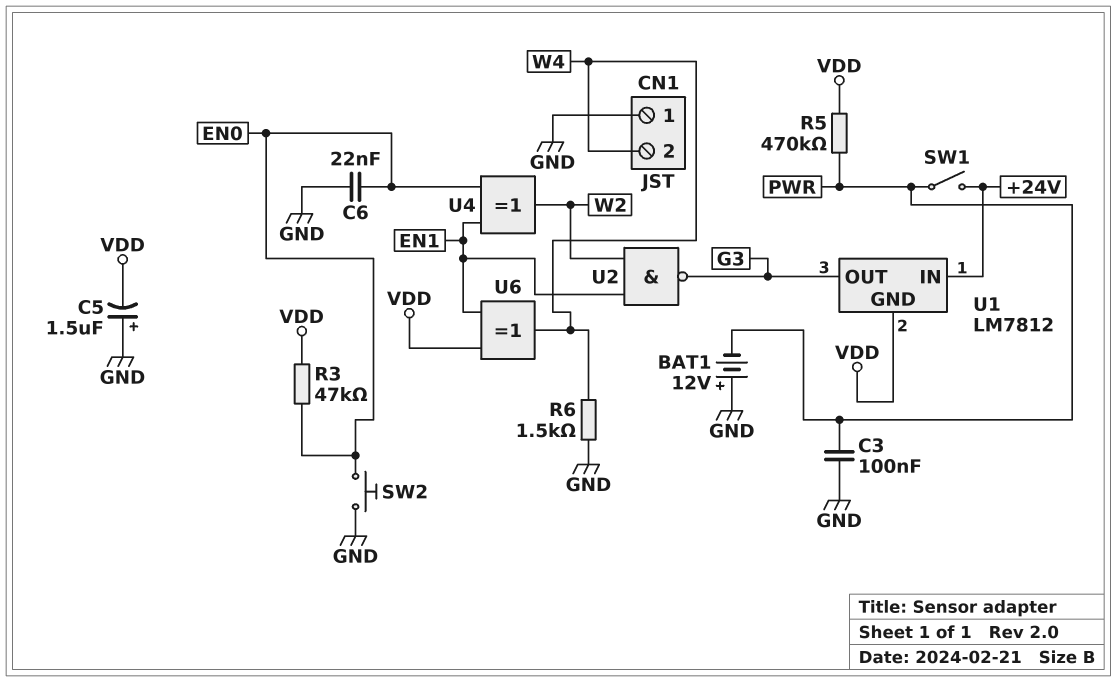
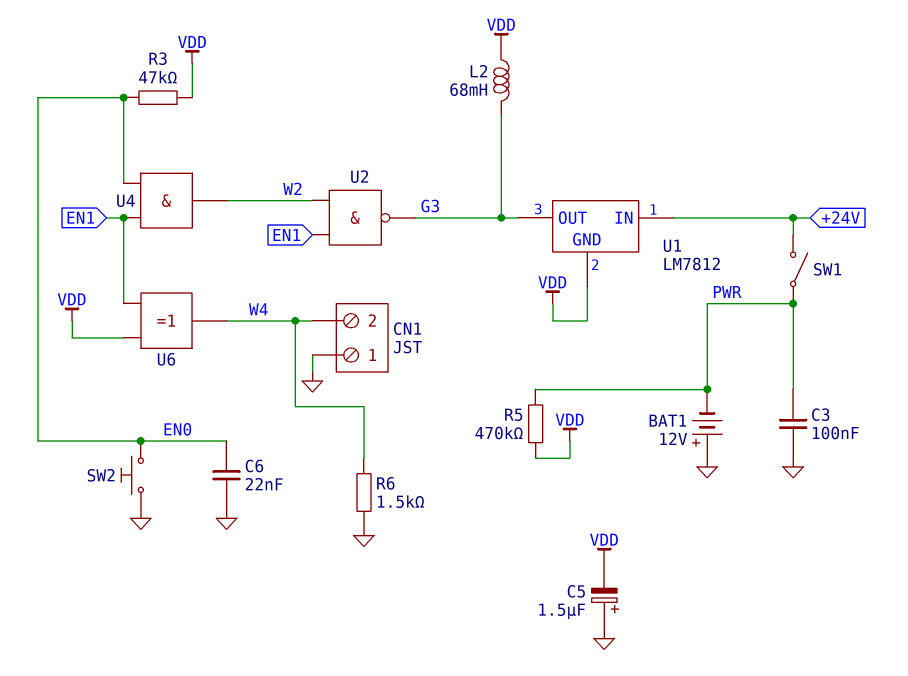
L2: none -> 68mH (G3, VDD)
U4: XOR (in EN0, in EN1, out W2) -> AND (in EN0, in EN1, out W2)

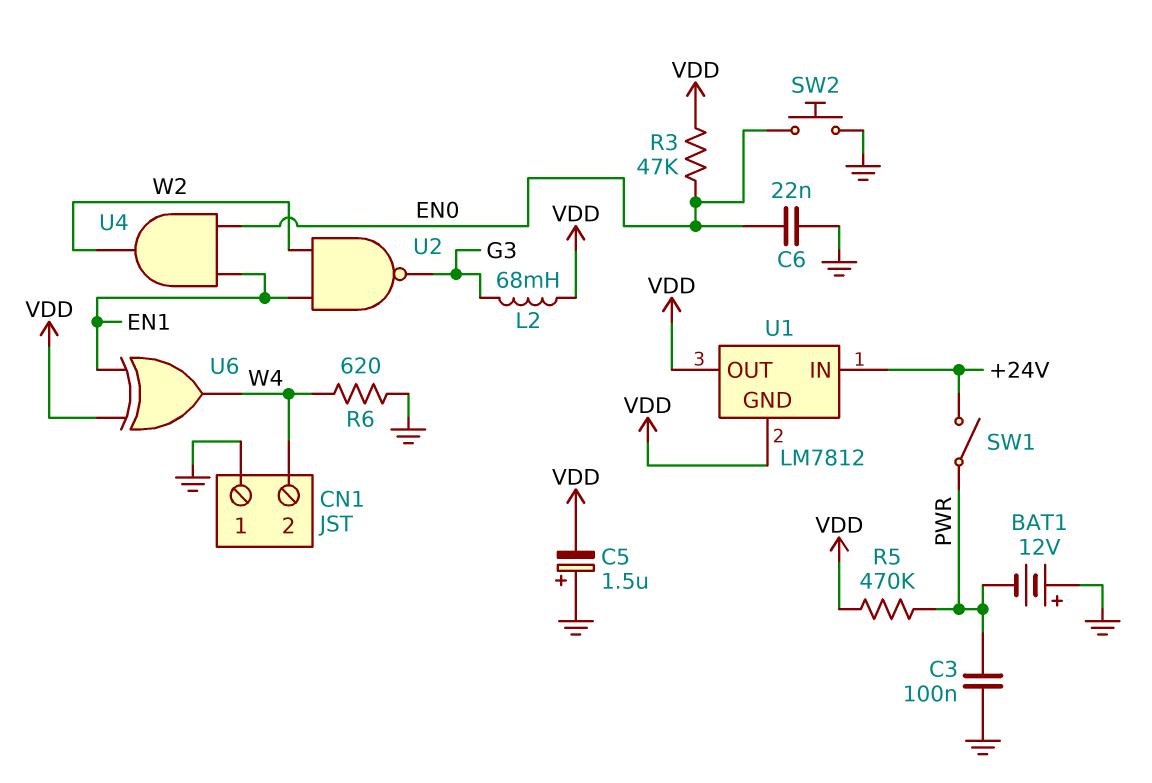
R6: 1.5k (GND, W4) -> 620 (GND, W4)
U1 pin OUT: G3 -> VDD

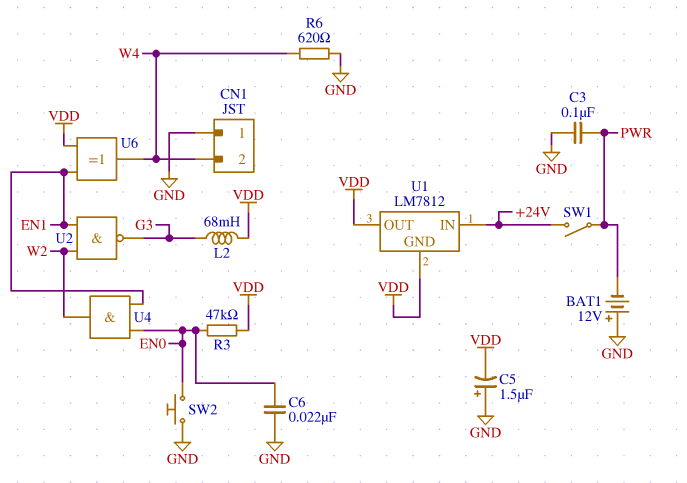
R5: 470k (PWR, VDD) -> none

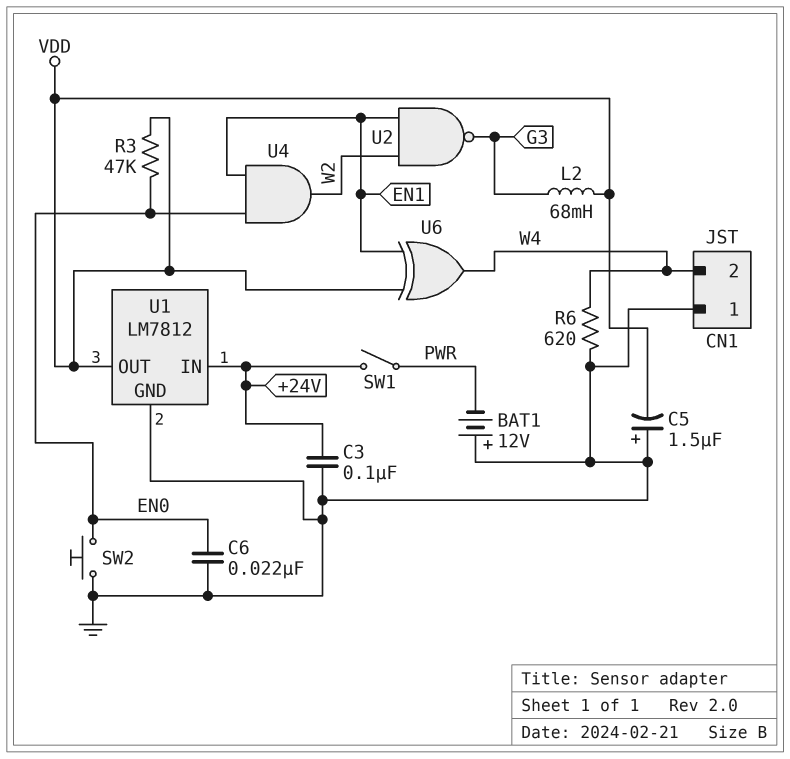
C3: 100nF (GND, PWR) -> 100nF (+24V, GND)
U1 pin GND: VDD -> GND

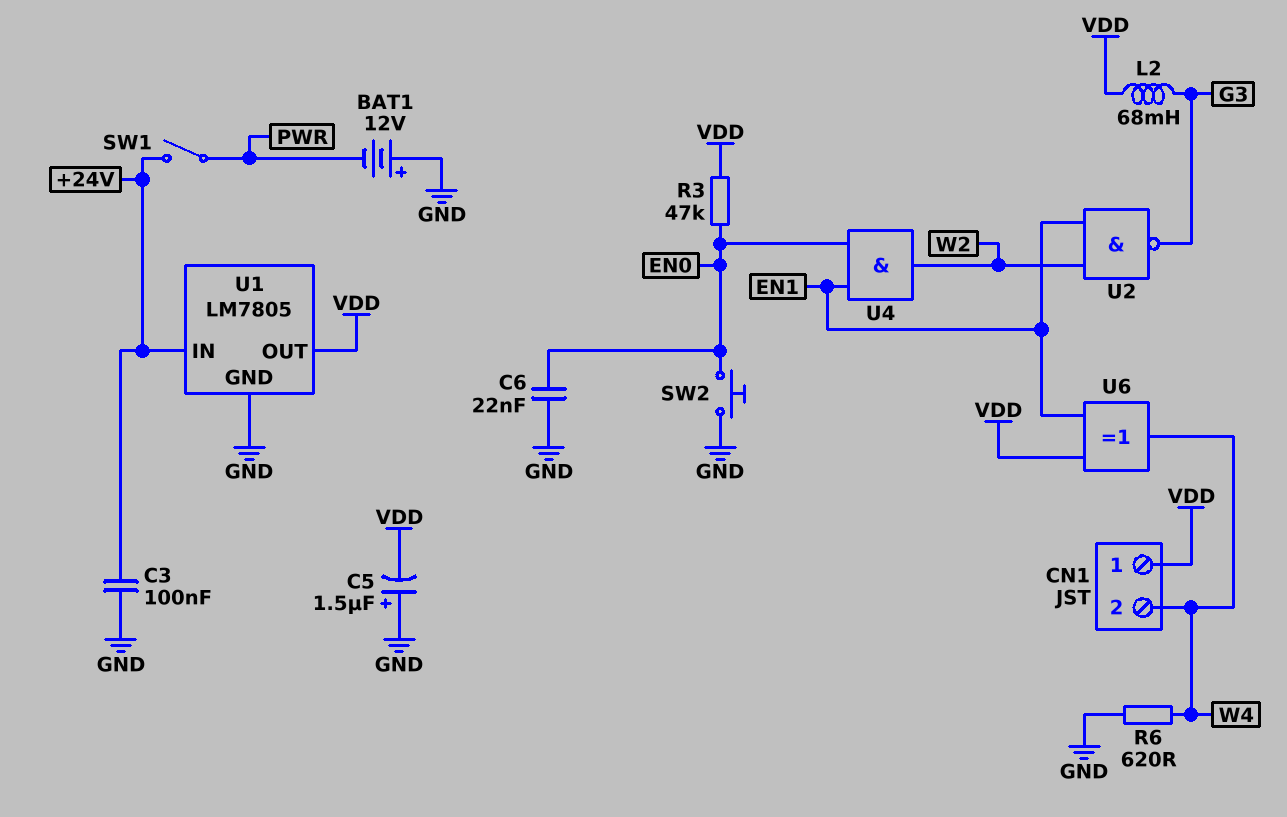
CN1 pin 1: GND -> VDD
U1: LM7812 -> LM7805

